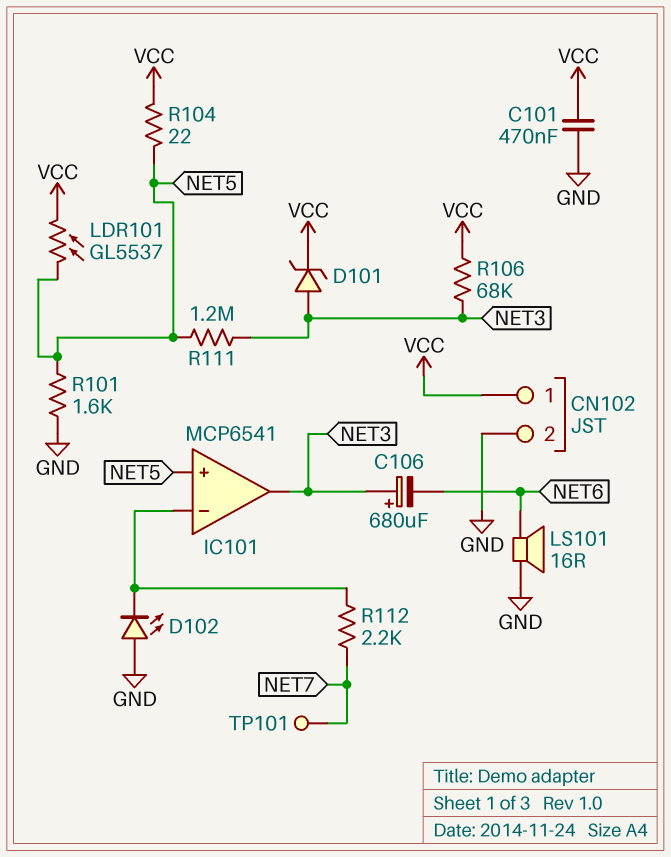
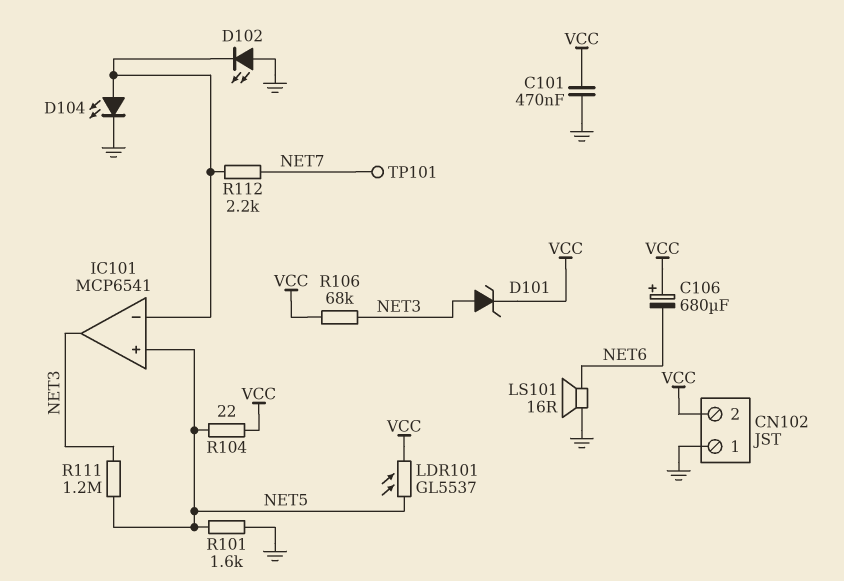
C106: 680uF (plus NET3, minus NET6) -> 680uF (plus VCC, minus NET6)
CN102 pin 1: VCC -> GND
CN102 pin 2: GND -> VCC
D104: none -> LED (A IC101/in-, K GND)

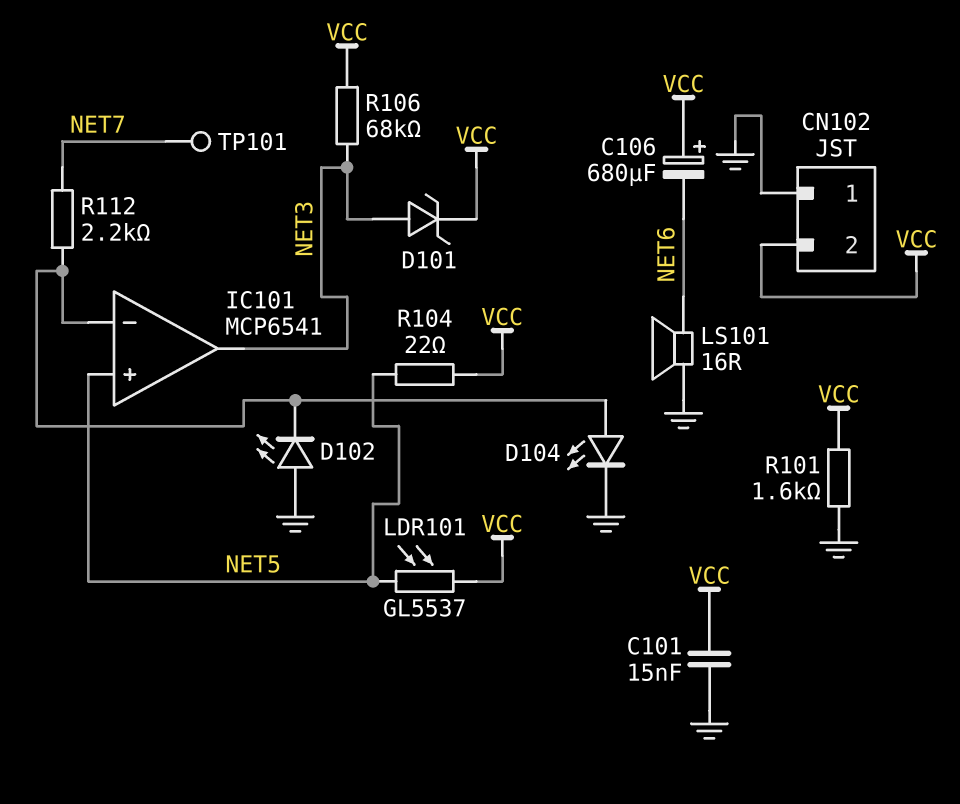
C101: 470nF (GND, VCC) -> 15nF (GND, VCC)
R101: 1.6k (GND, NET5) -> 1.6k (GND, VCC)
R111: 1.2M (NET3, NET5) -> none

